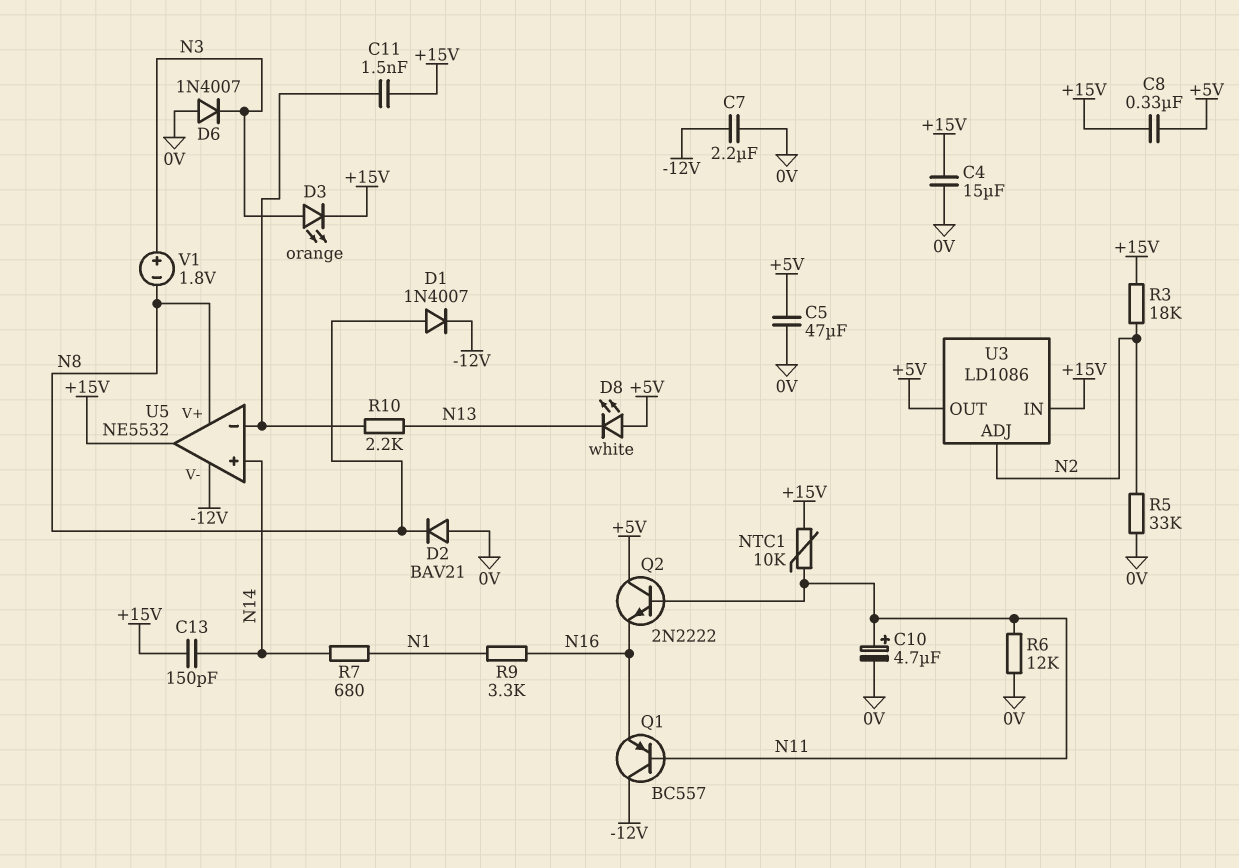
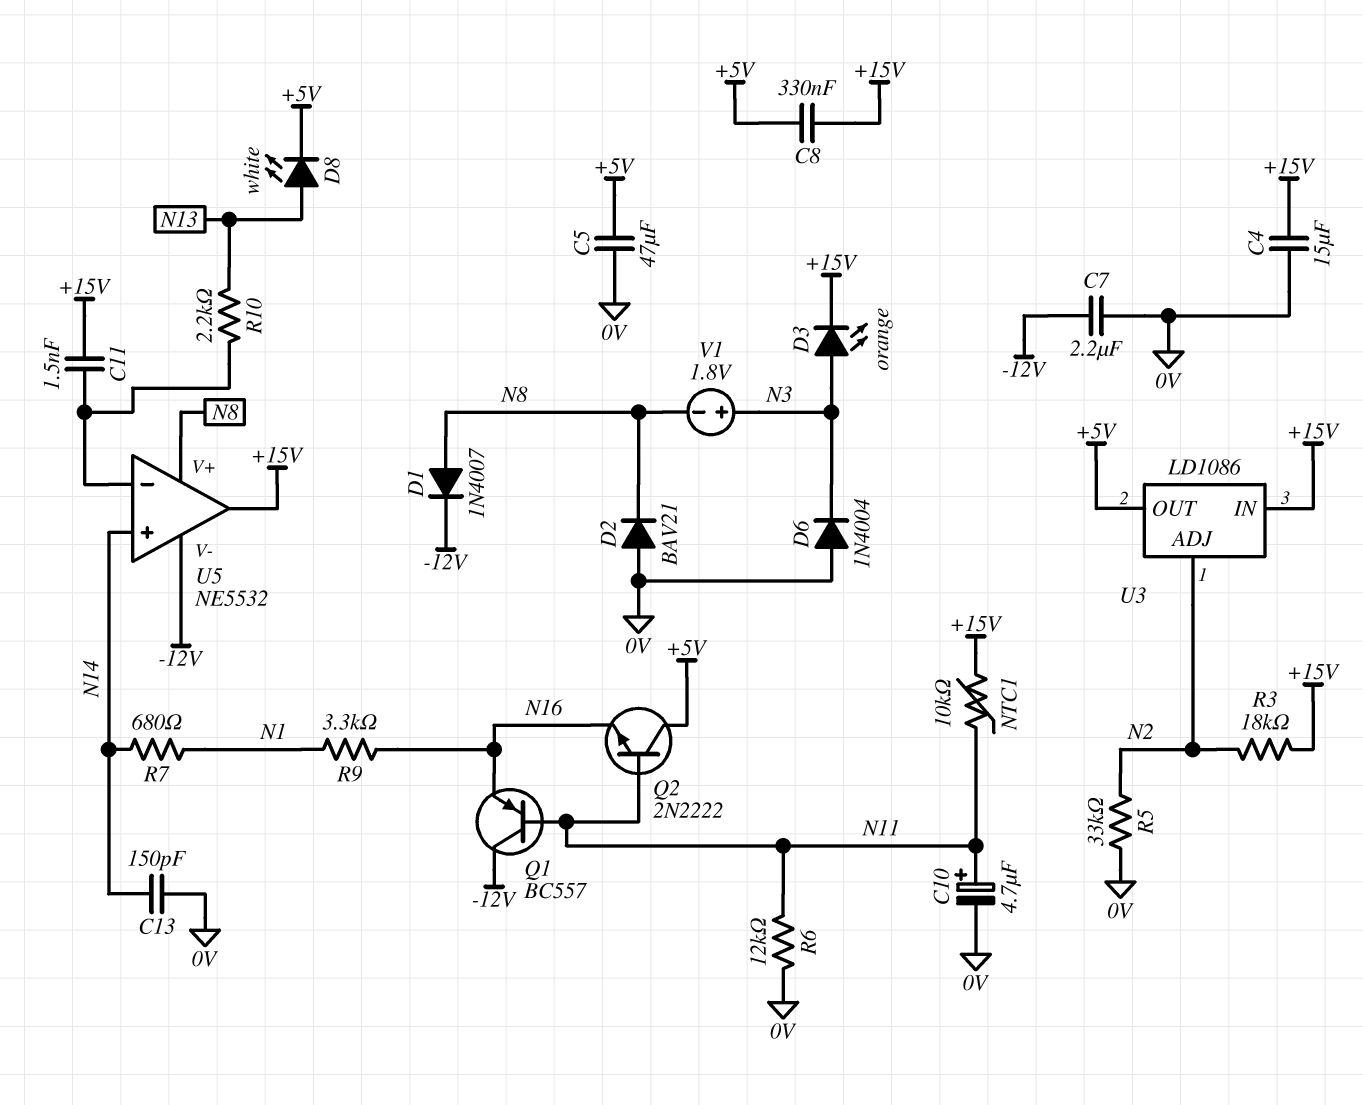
C13: 150pF (+15V, N14) -> 150pF (0V, N14)
D6: diode 1N4007 (A 0V, K N3) -> diode 1N4004 (A 0V, K N3)
D8: LED white (A +5V, K N13) -> LED white (A N13, K +5V)

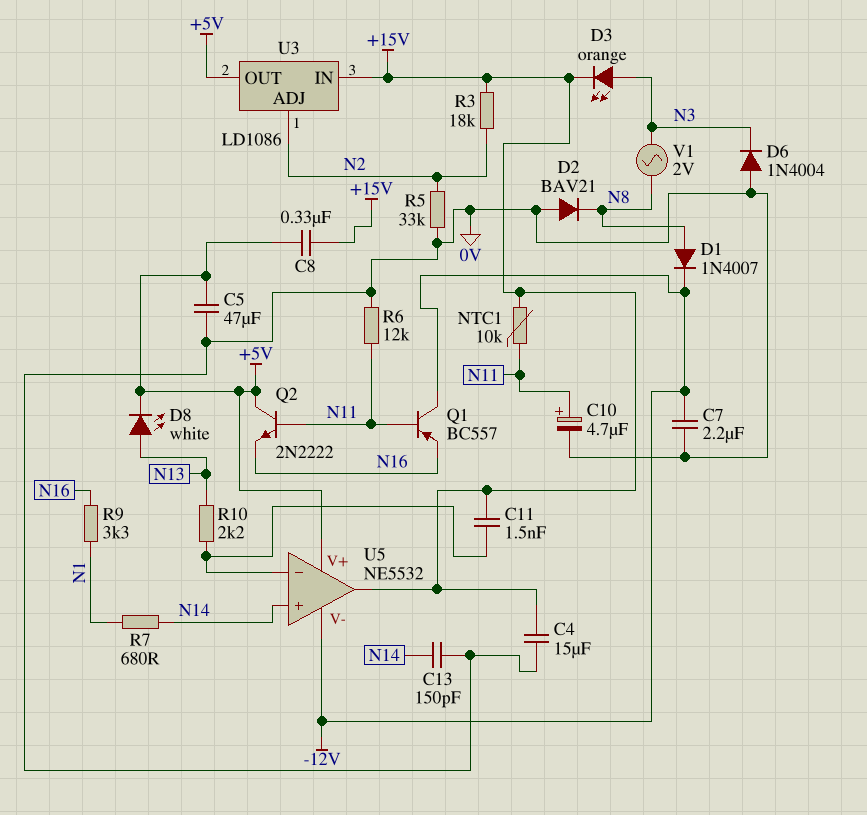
U5 pin V+: N8 -> +5V
V1: 1.8V (plus N3, minus N8) -> AC 2V (N3, N8)

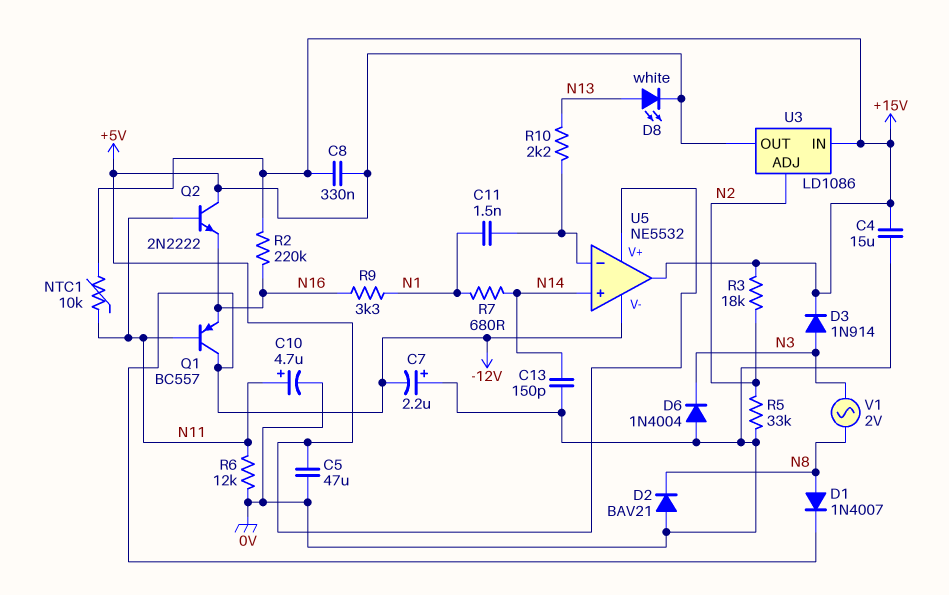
C7: 2.2uF (-12V, 0V) -> 2.2uF (plus 0V, minus -12V)
C11: 1.5nF (+15V, U5/in-) -> 1.5nF (N1, U5/in-)
D3: LED orange (A N3, K +15V) -> diode 1N914 (A N3, K +15V)
R2: none -> 220k (+15V, N16)

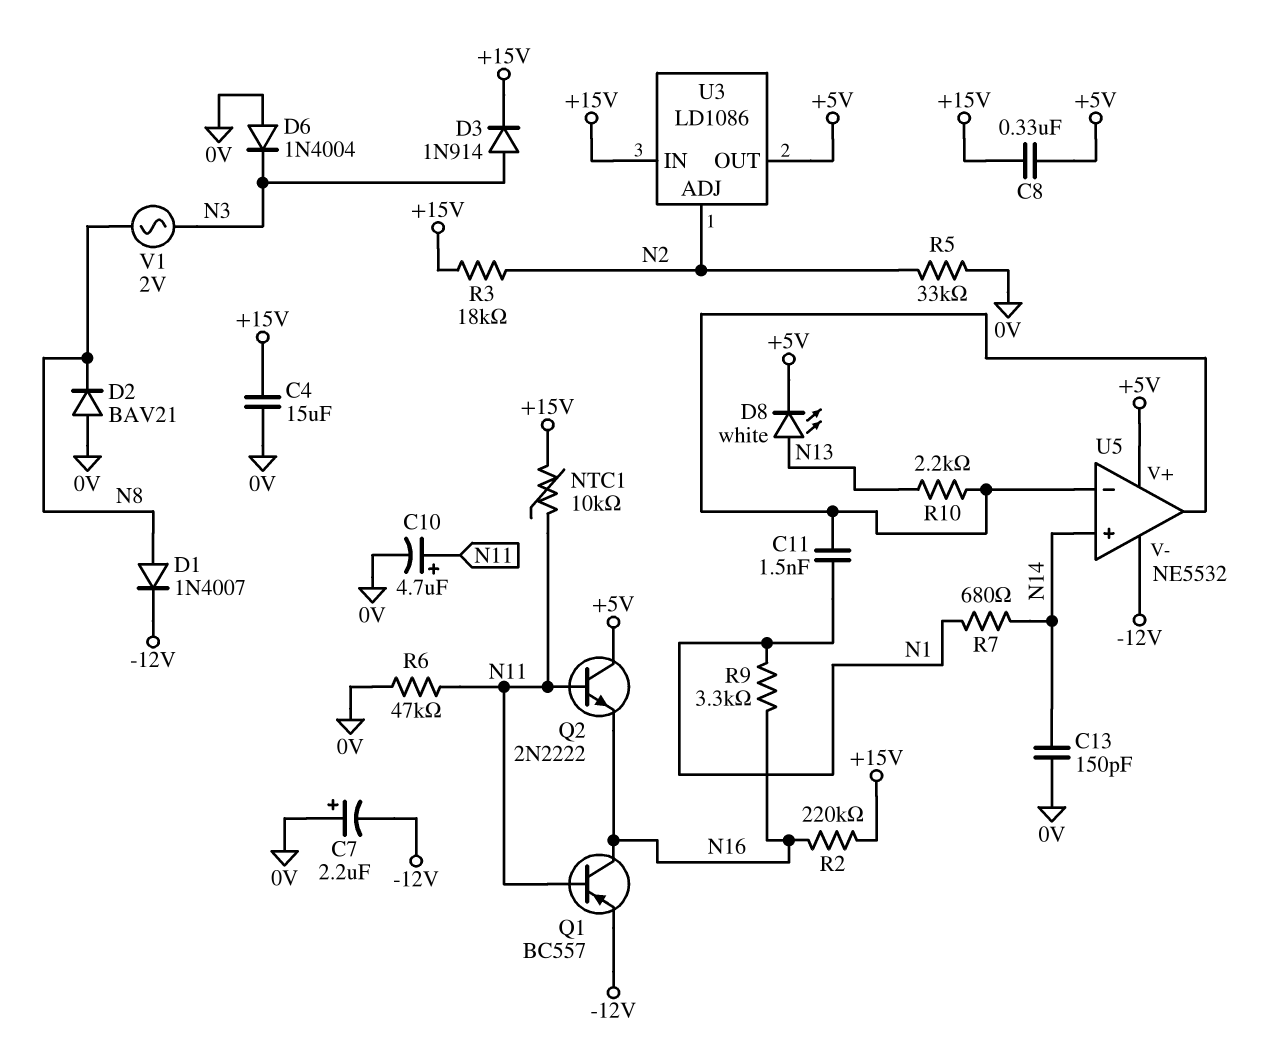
C5: 47uF (+5V, 0V) -> none
Q1: PNP BC557 (B N11, C -12V, E N16) -> PNP BC557 (B N11, C N16, E -12V)
R6: 12k (0V, N11) -> 47k (0V, N11)
U5 pin out: +15V -> U5/in-

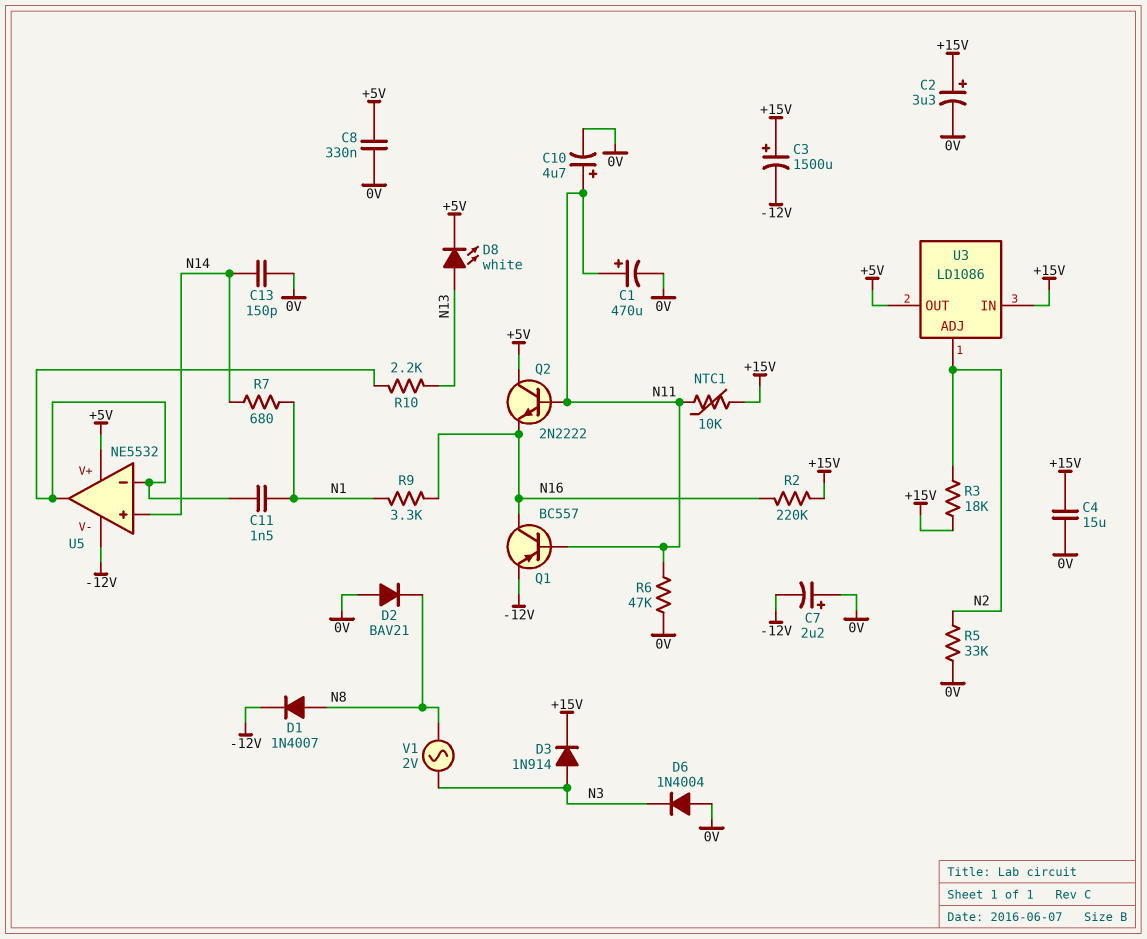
C1: none -> 470uF (plus N11, minus 0V)
C2: none -> 3.3uF (plus +15V, minus 0V)
C3: none -> 1500uF (plus +15V, minus -12V)
C8: 330nF (+5V, +15V) -> 330nF (+5V, 0V)

